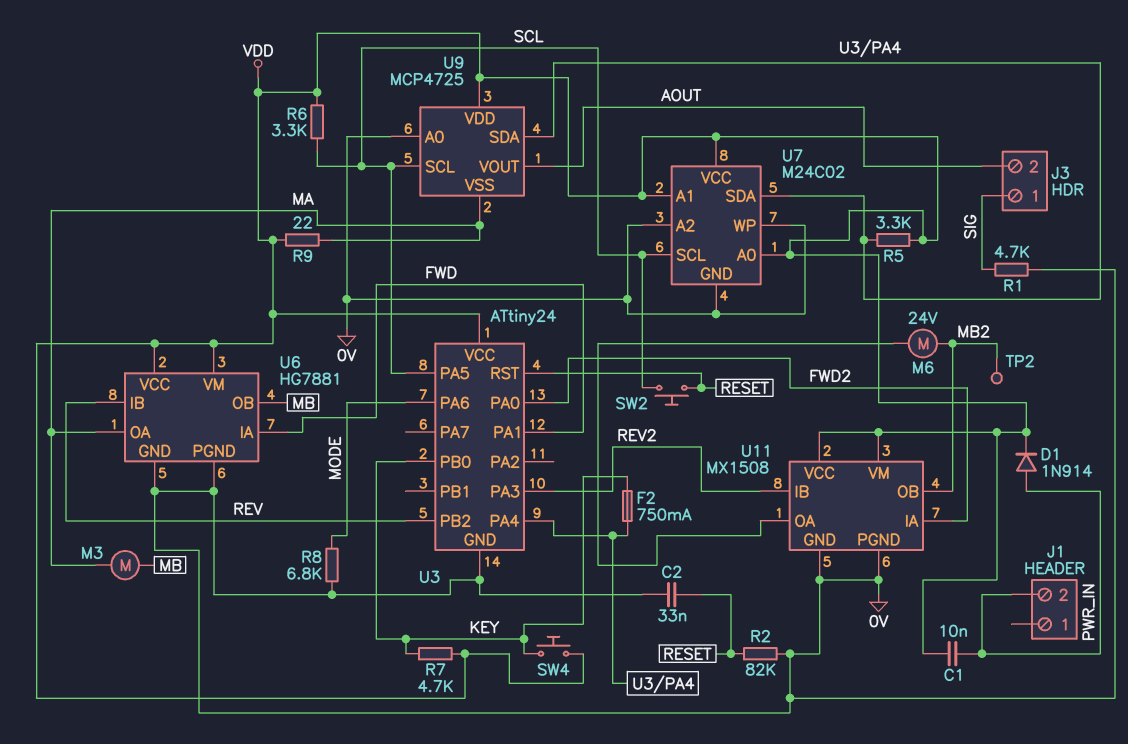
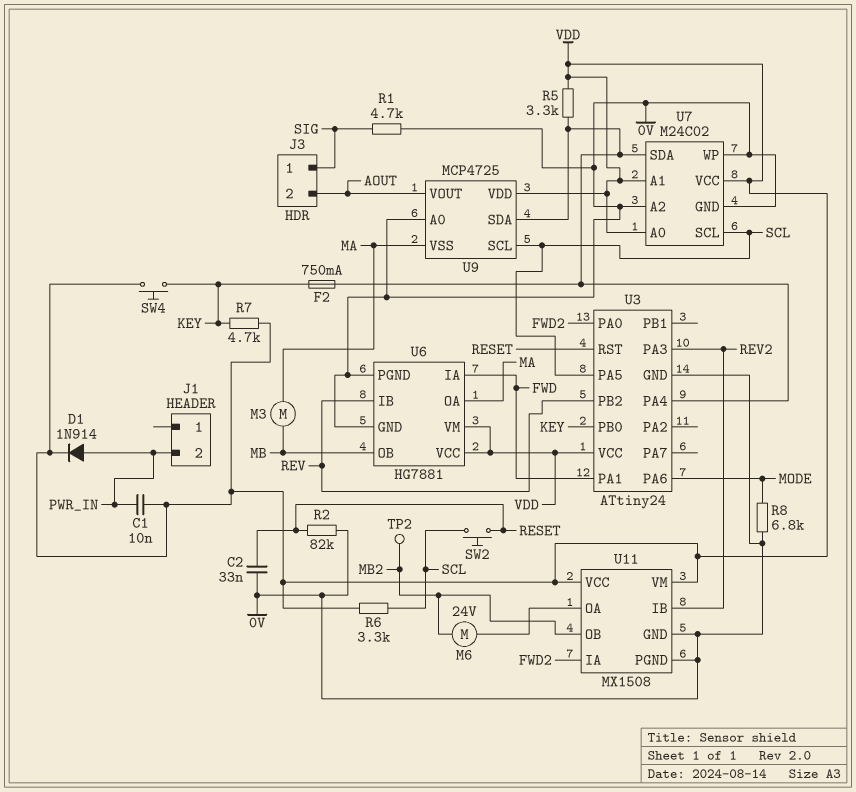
R9: 22 (MA, VDD) -> none

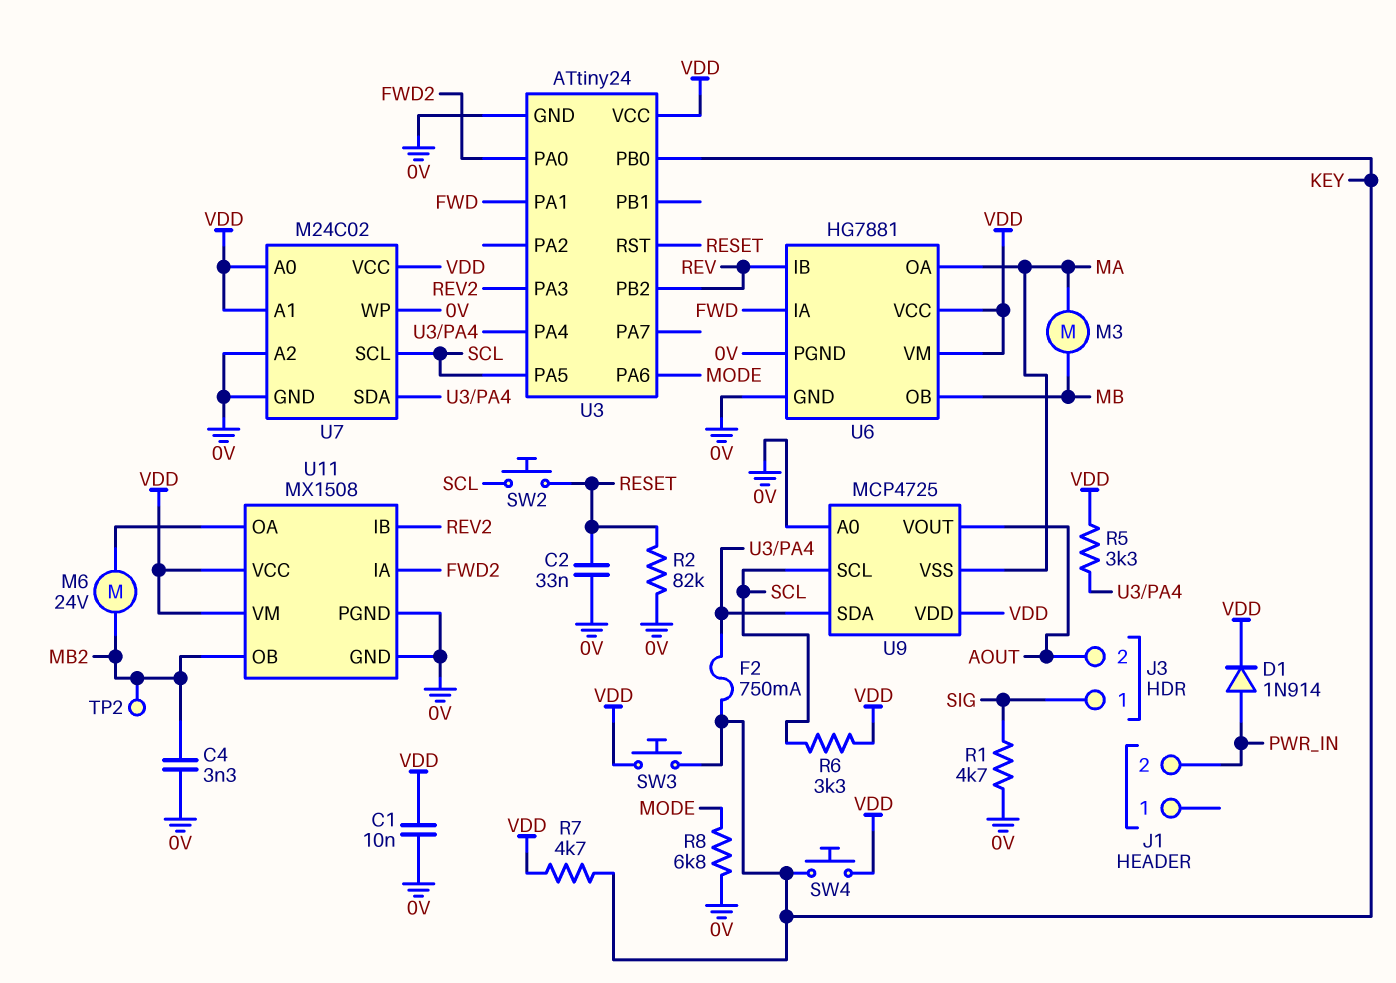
C1: 10nF (PWR_IN, VDD) -> 10nF (0V, VDD)
C4: none -> 3.3nF (0V, MB2)
SW3: none -> button (KEY, VDD)

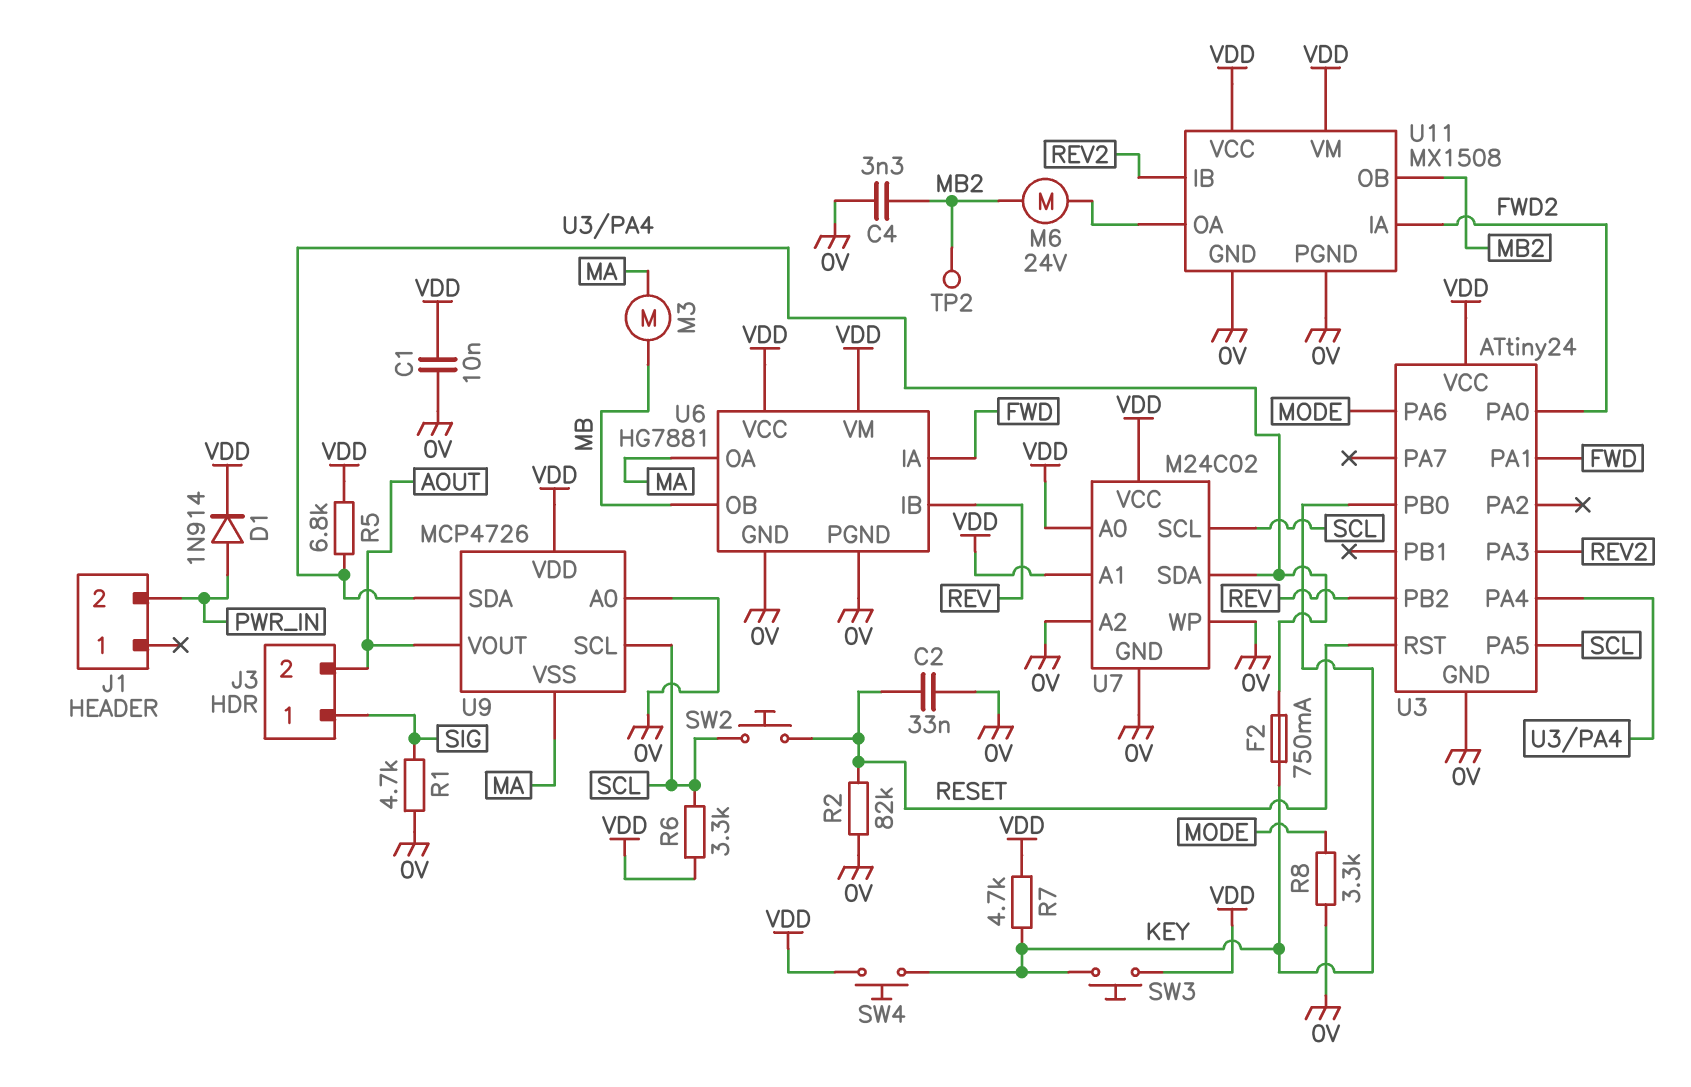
R5: 3.3k (U3/PA4, VDD) -> 6.8k (U3/PA4, VDD)
R8: 6.8k (0V, MODE) -> 3.3k (0V, MODE)
U9: MCP4725 -> MCP4726

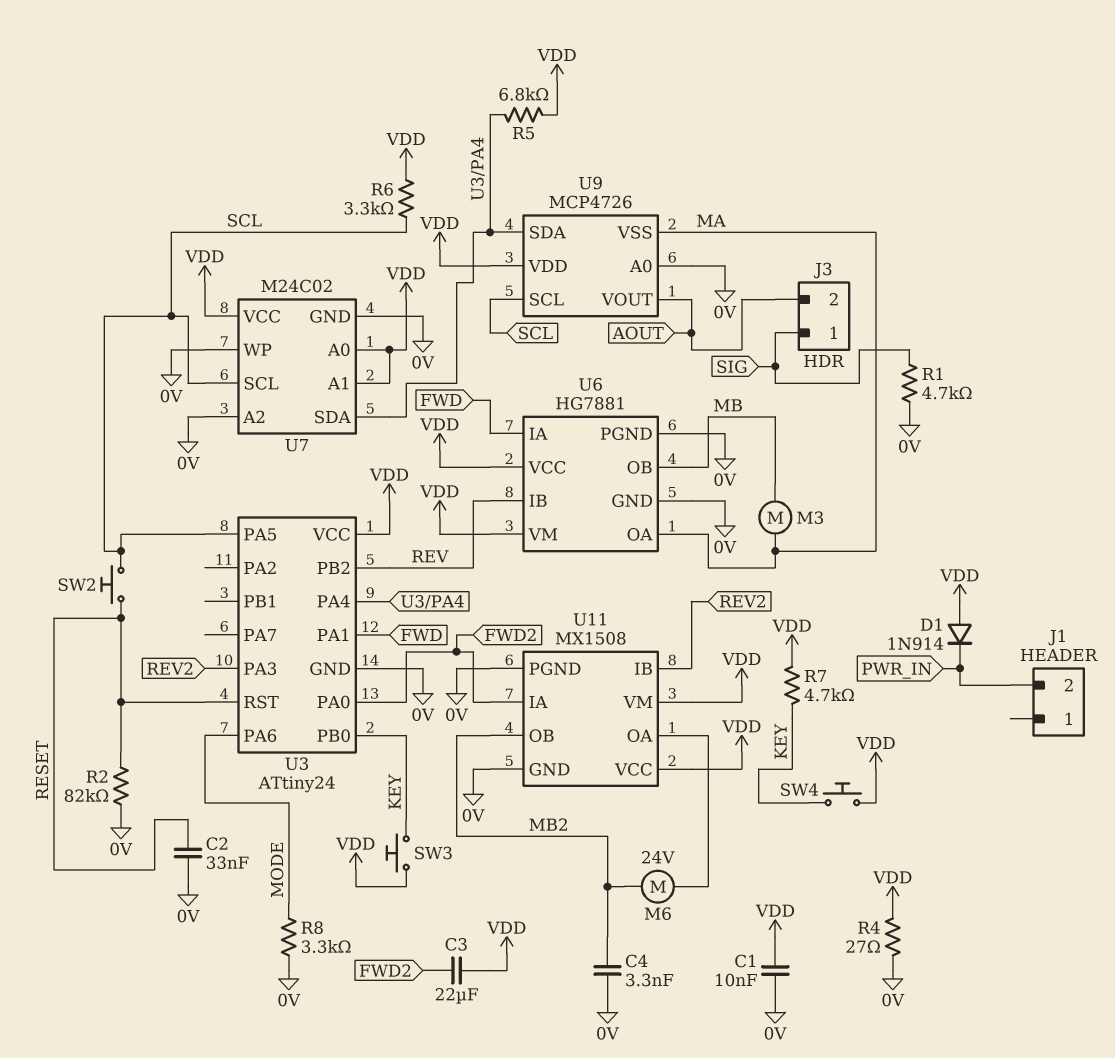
C3: none -> 22uF (FWD2, VDD)
D1: diode 1N914 (A PWR_IN, K VDD) -> diode 1N914 (A VDD, K PWR_IN)
F2: 750mA (KEY, U3/PA4) -> none
R4: none -> 27 (0V, VDD)
TP2: test point (MB2) -> none

